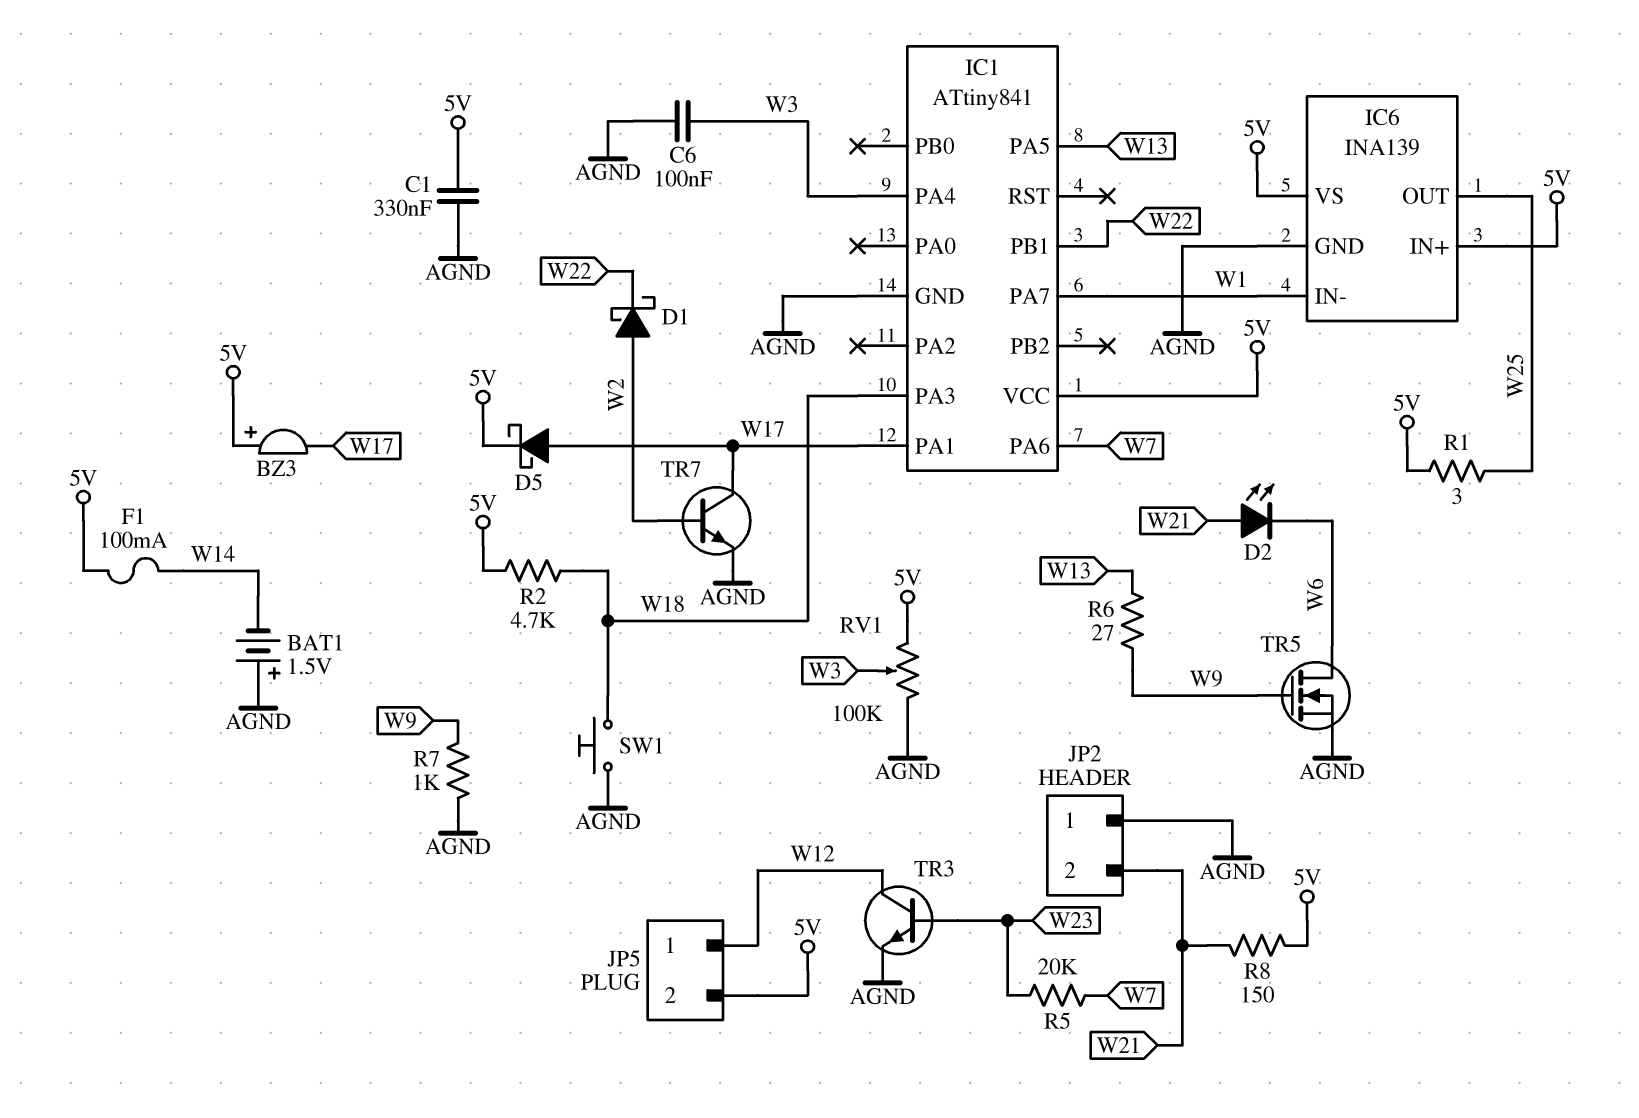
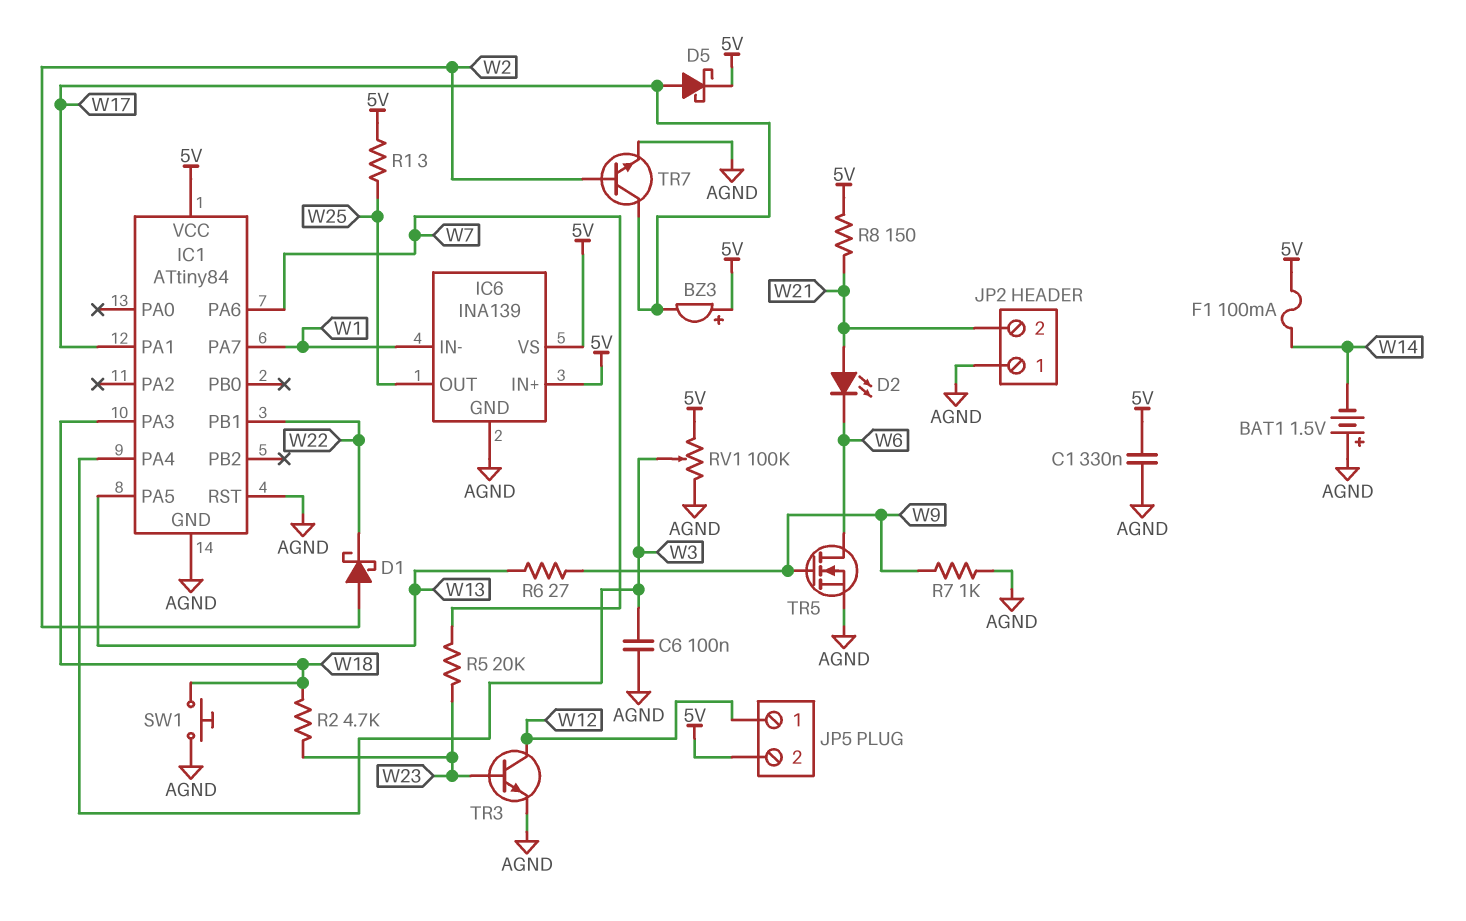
IC1: ATtiny841 -> ATtiny84
IC1 pin RST: none -> AGND
R2: 4.7k (5V, W18) -> 4.7k (W18, W23)

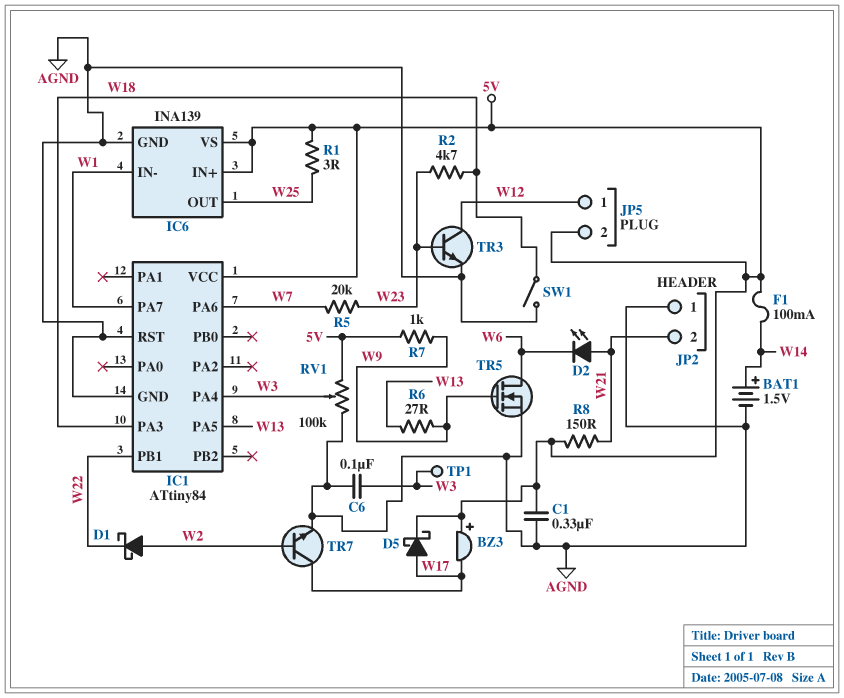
BAT1: 1.5V (plus AGND, minus W14) -> 1.5V (plus W14, minus AGND)
IC1 pin PA1: W17 -> none
R7: 1k (AGND, W9) -> 1k (5V, W9)
SW1: button (AGND, W18) -> switch (AGND, W18)
TP1: none -> test point (W3)

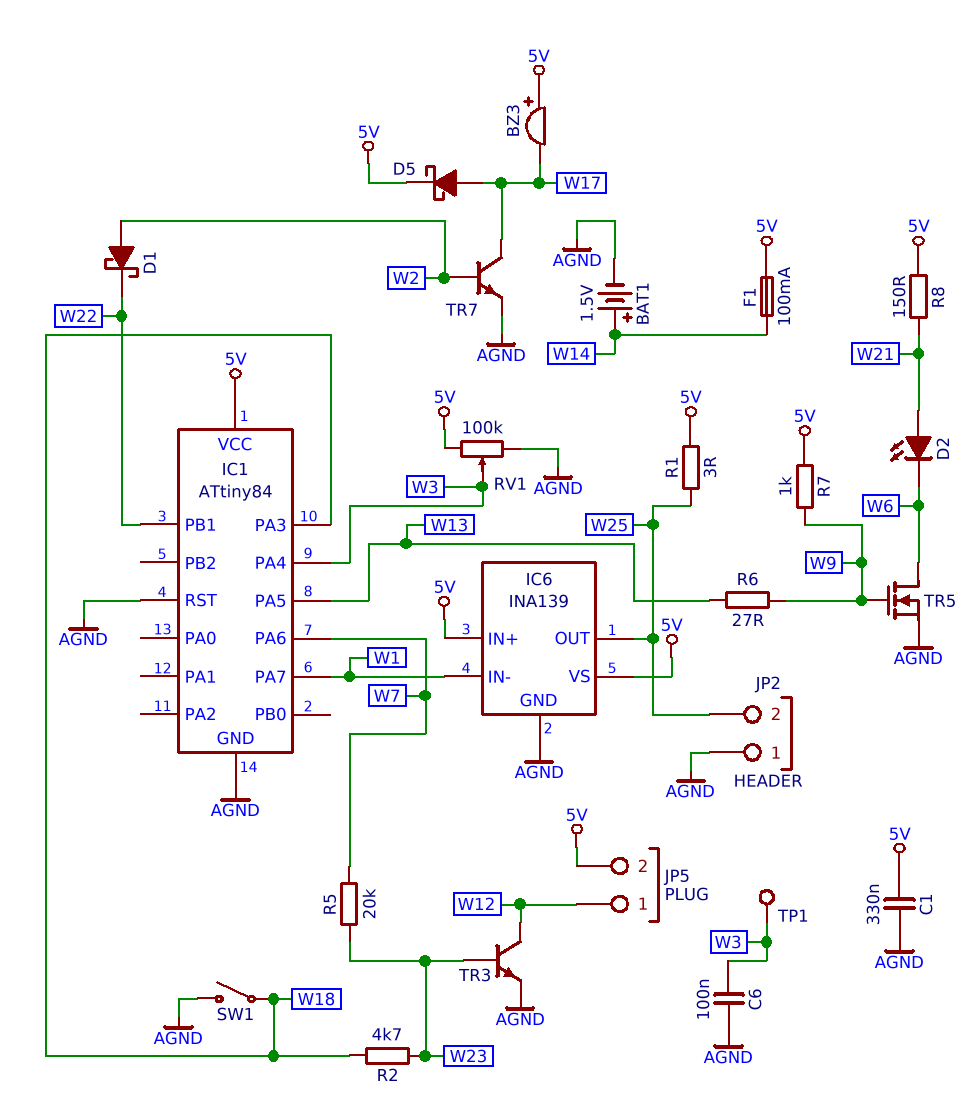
JP2 pin 2: W21 -> W25

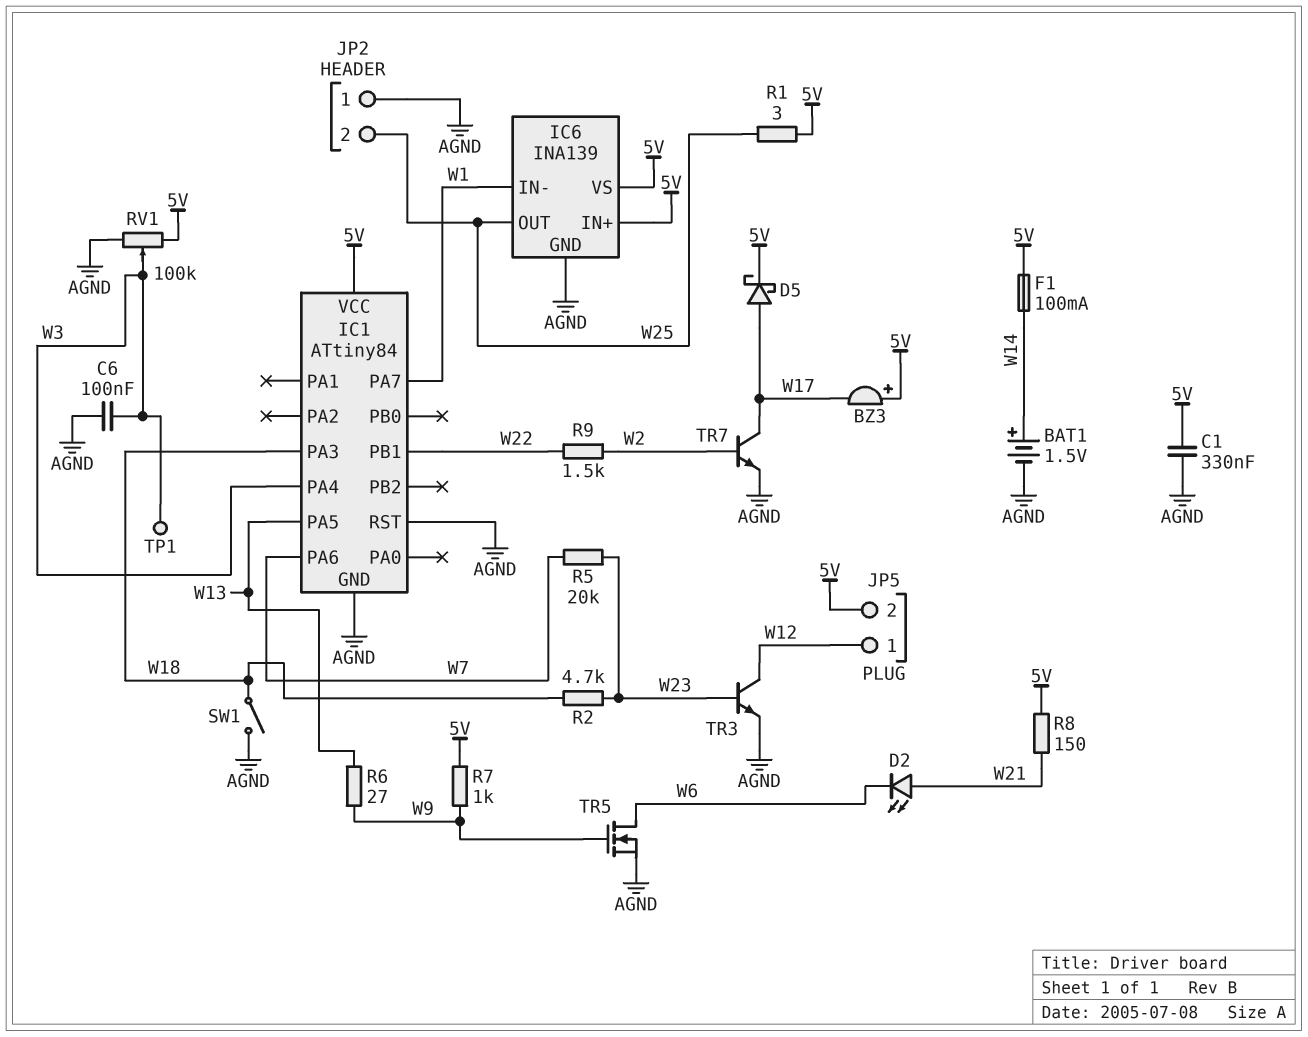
D1: schottky (A W2, K W22) -> none
R9: none -> 1.5k (W2, W22)

